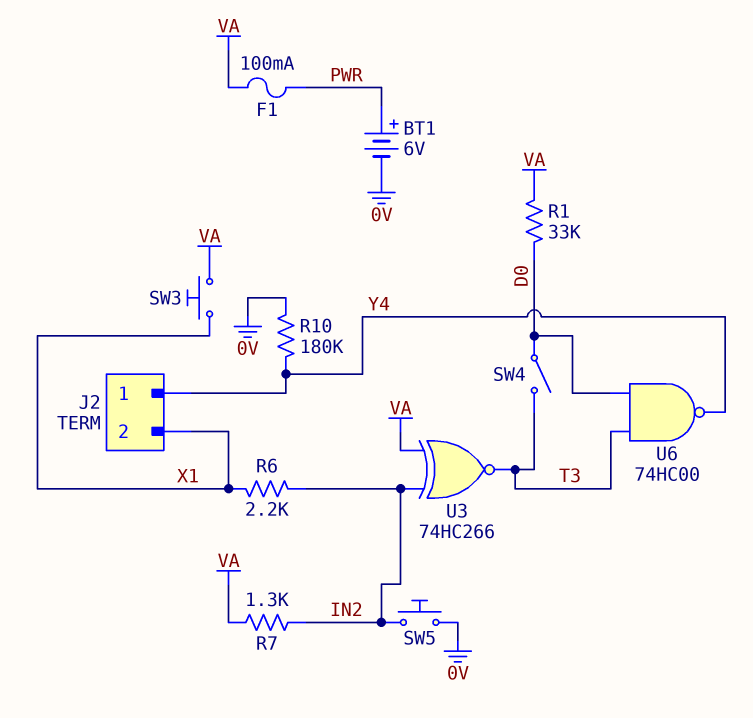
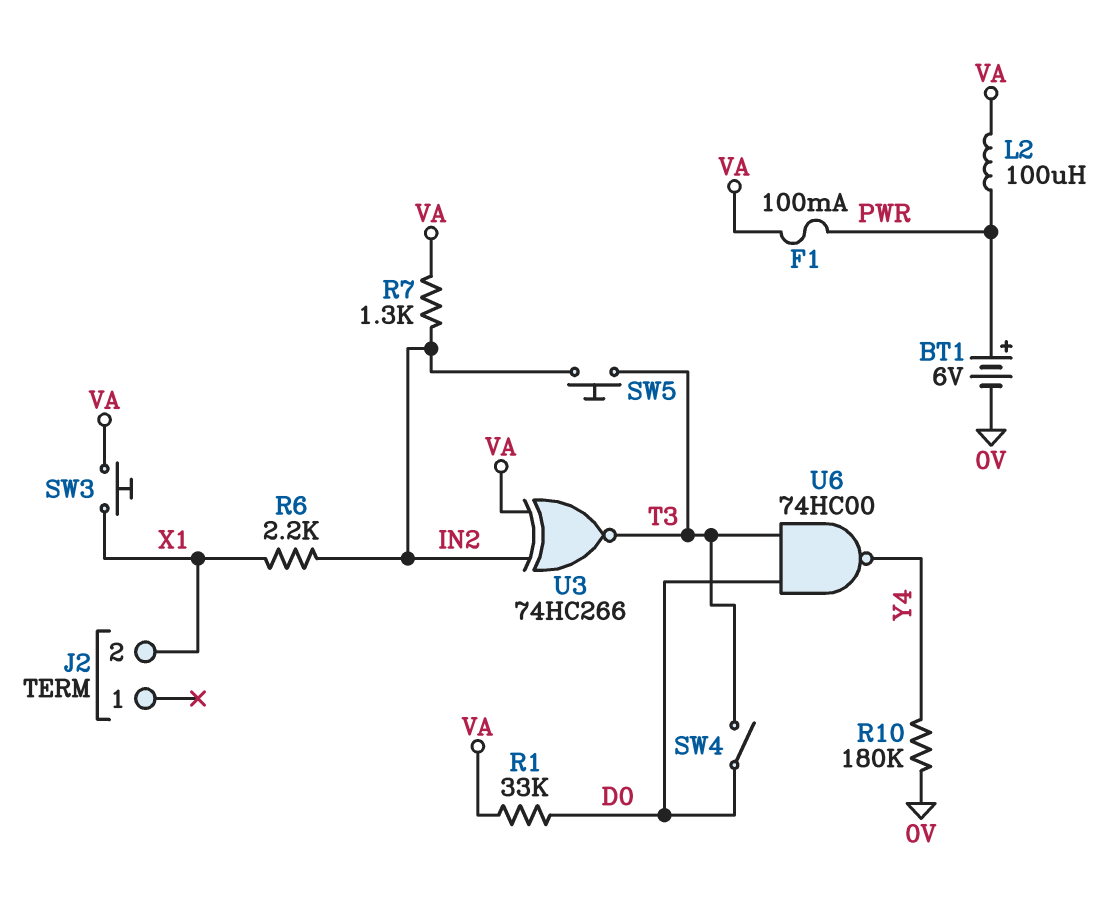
J2 pin 1: Y4 -> none
L2: none -> 100uH (PWR, VA)
SW5: button (0V, IN2) -> button (IN2, T3)

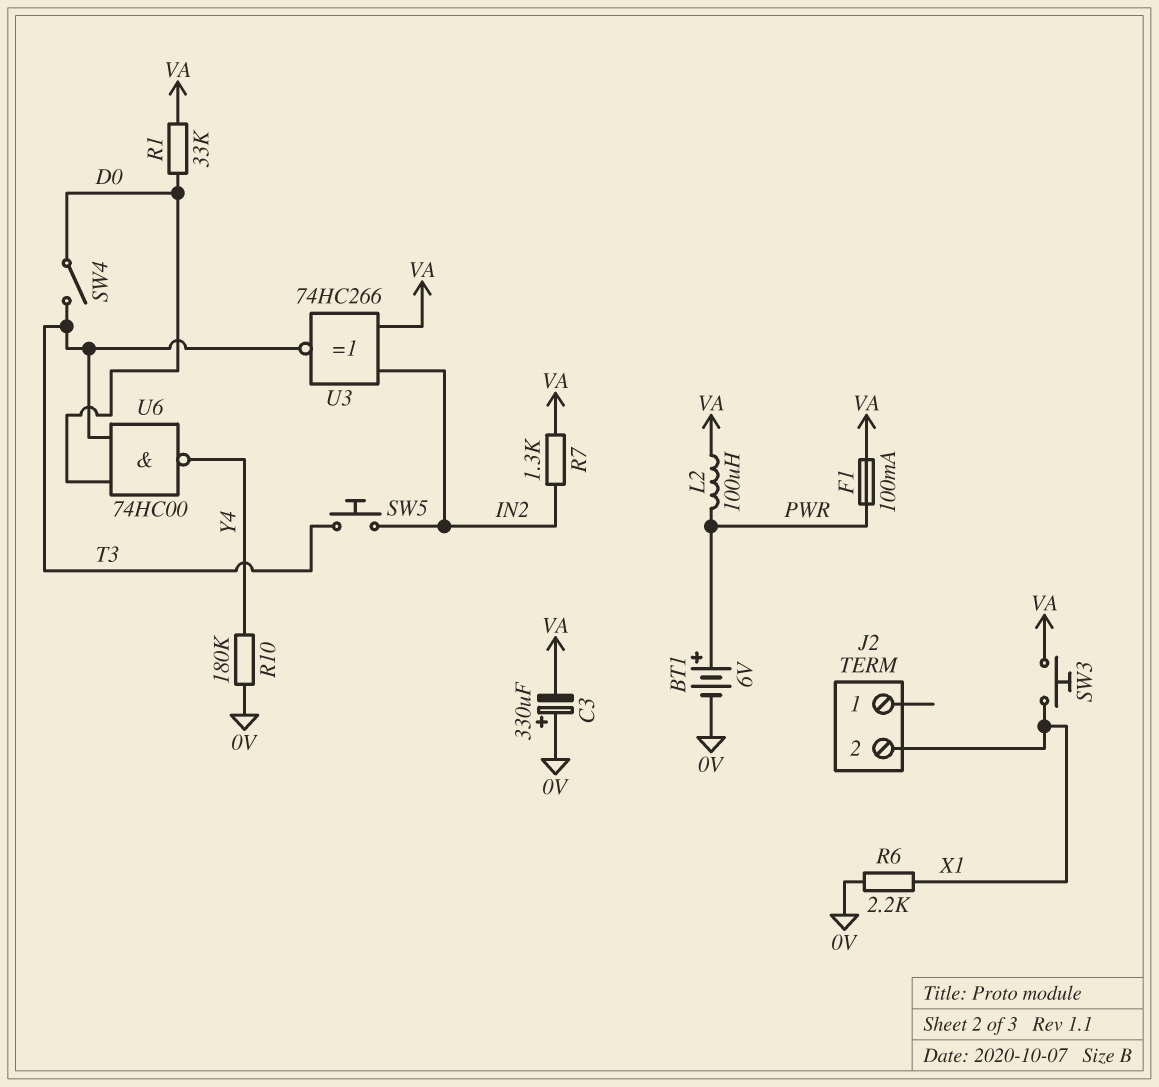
C3: none -> 330uF (plus 0V, minus VA)
R6: 2.2k (IN2, X1) -> 2.2k (0V, X1)

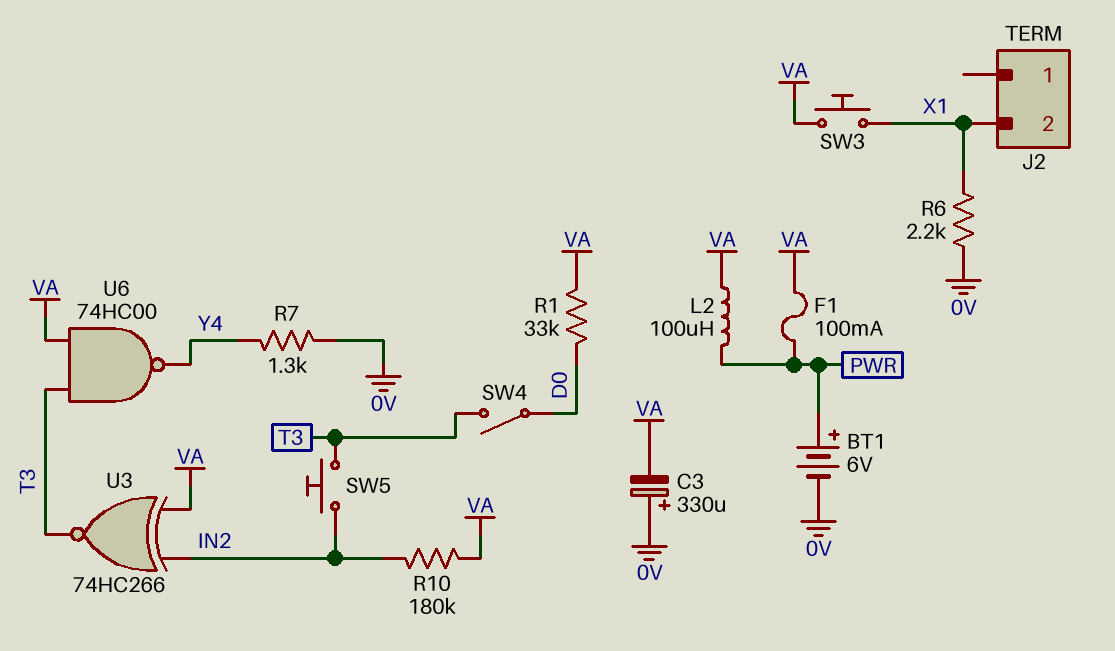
R7: 1.3k (IN2, VA) -> 1.3k (0V, Y4)
R10: 180k (0V, Y4) -> 180k (IN2, VA)
U6: NAND 74HC00 (in D0, in T3, out Y4) -> NAND 74HC00 (in T3, in VA, out Y4)

